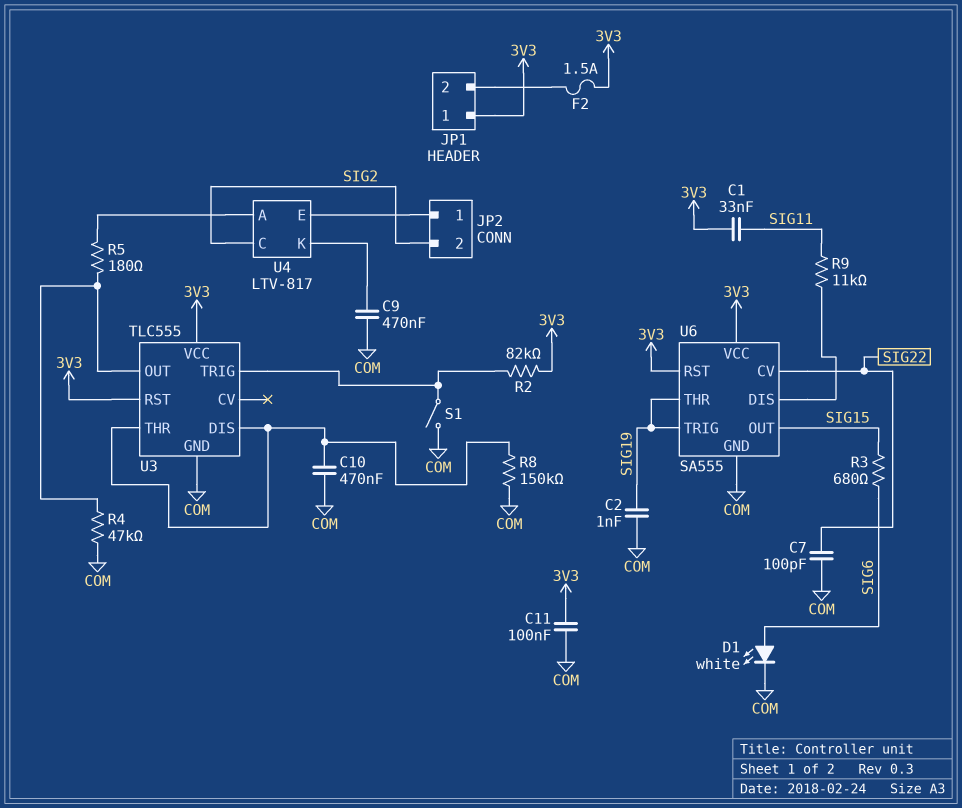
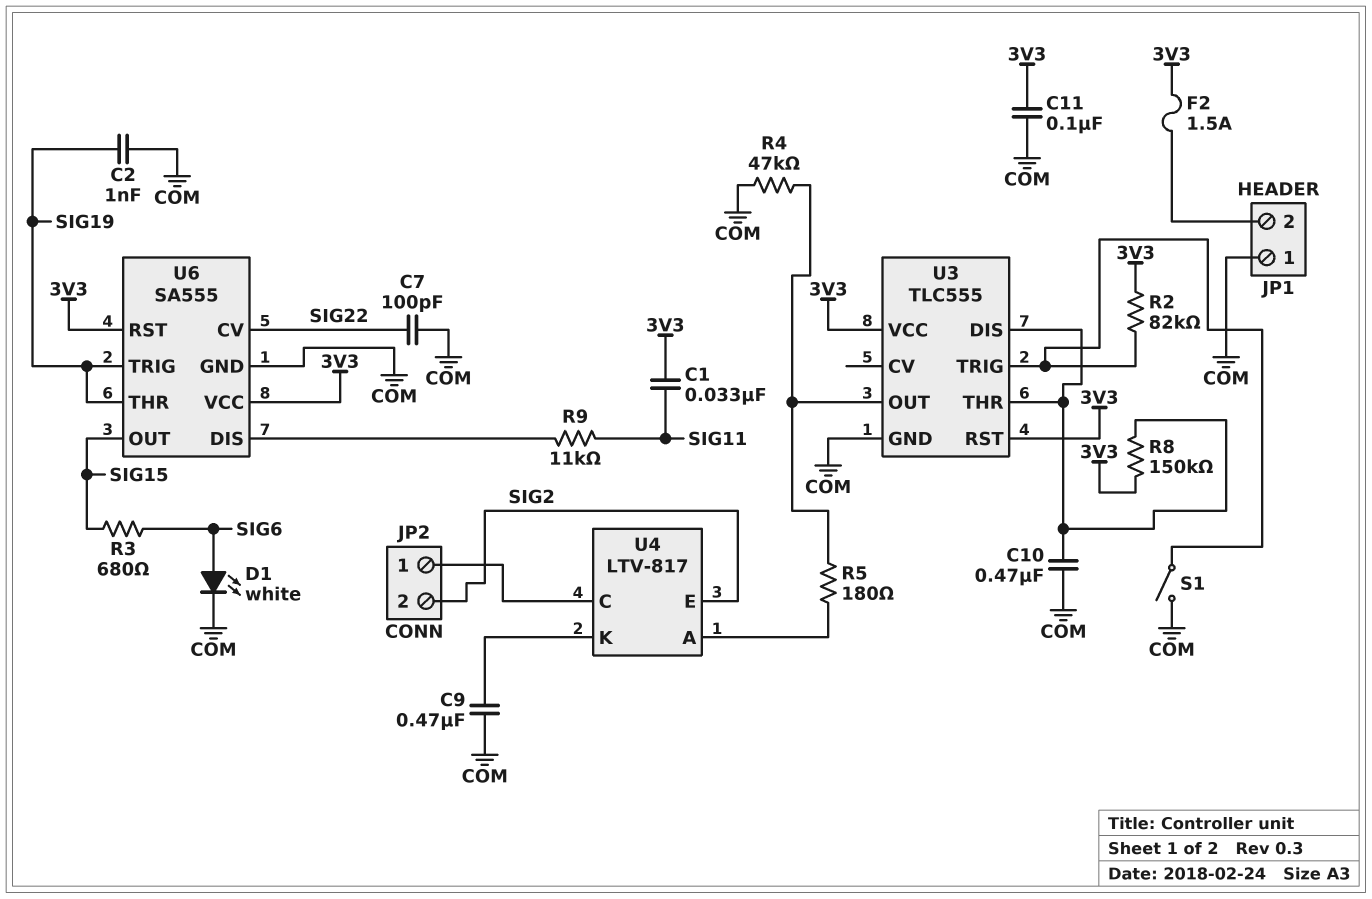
JP1 pin 1: 3V3 -> COM
R8: 150k (COM, U3/DIS) -> 150k (3V3, U3/DIS)
U4 pin C: SIG2 -> JP2/1
U4 pin E: JP2/1 -> SIG2

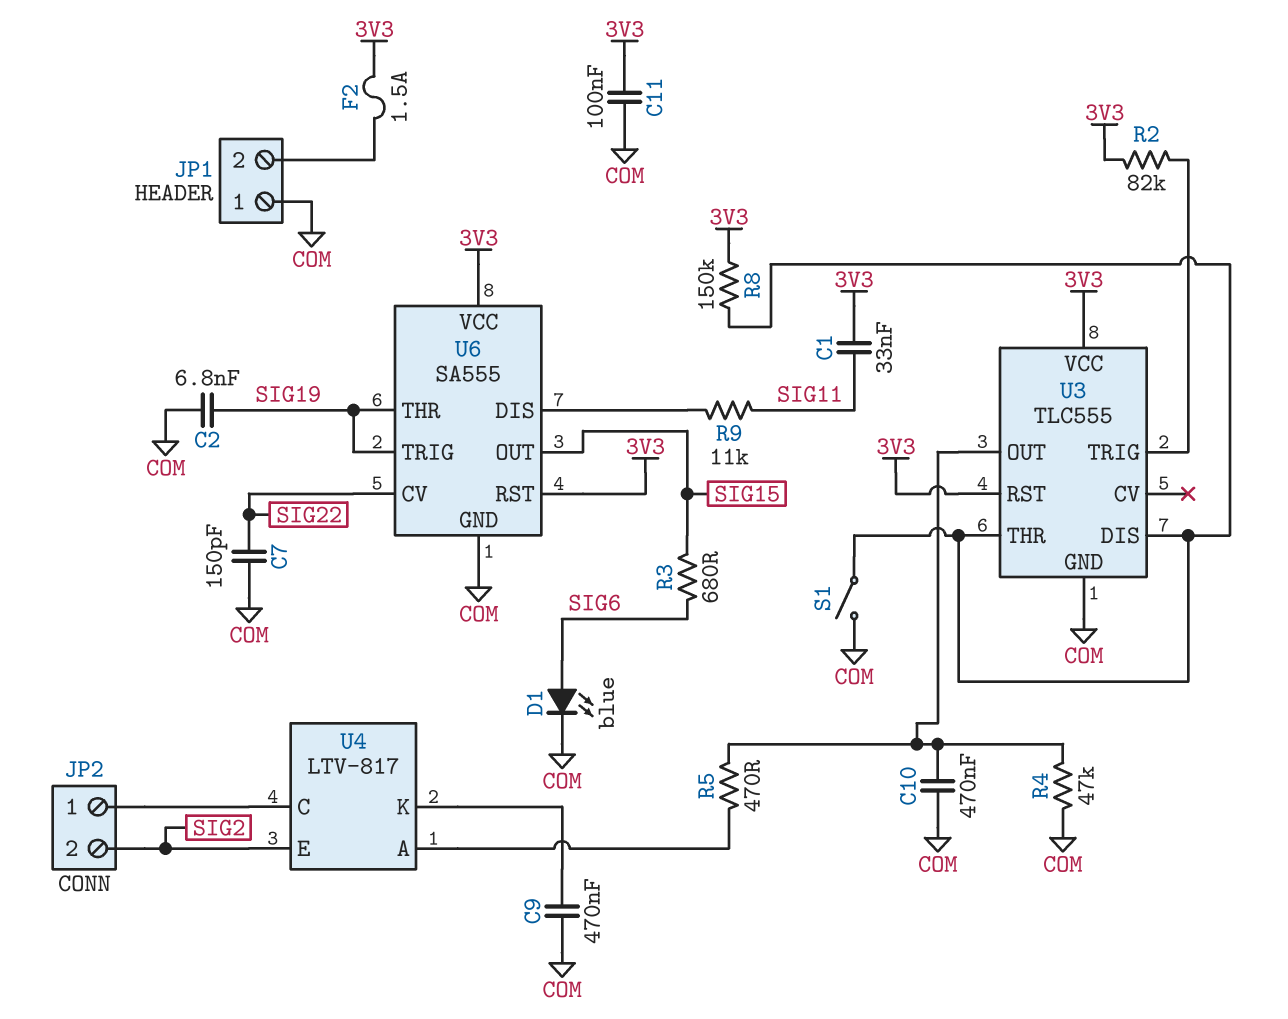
C2: 1nF (COM, SIG19) -> 6.8nF (COM, SIG19)
C7: 100pF (COM, SIG22) -> 150pF (COM, SIG22)
C10: 470nF (COM, U3/DIS) -> 470nF (COM, U3/OUT)
D1: LED white (A SIG6, K COM) -> LED blue (A SIG6, K COM)
R5: 180 (U3/OUT, U4/A) -> 470 (U3/OUT, U4/A)
S1: switch (COM, U3/TRIG) -> switch (COM, U3/DIS)

